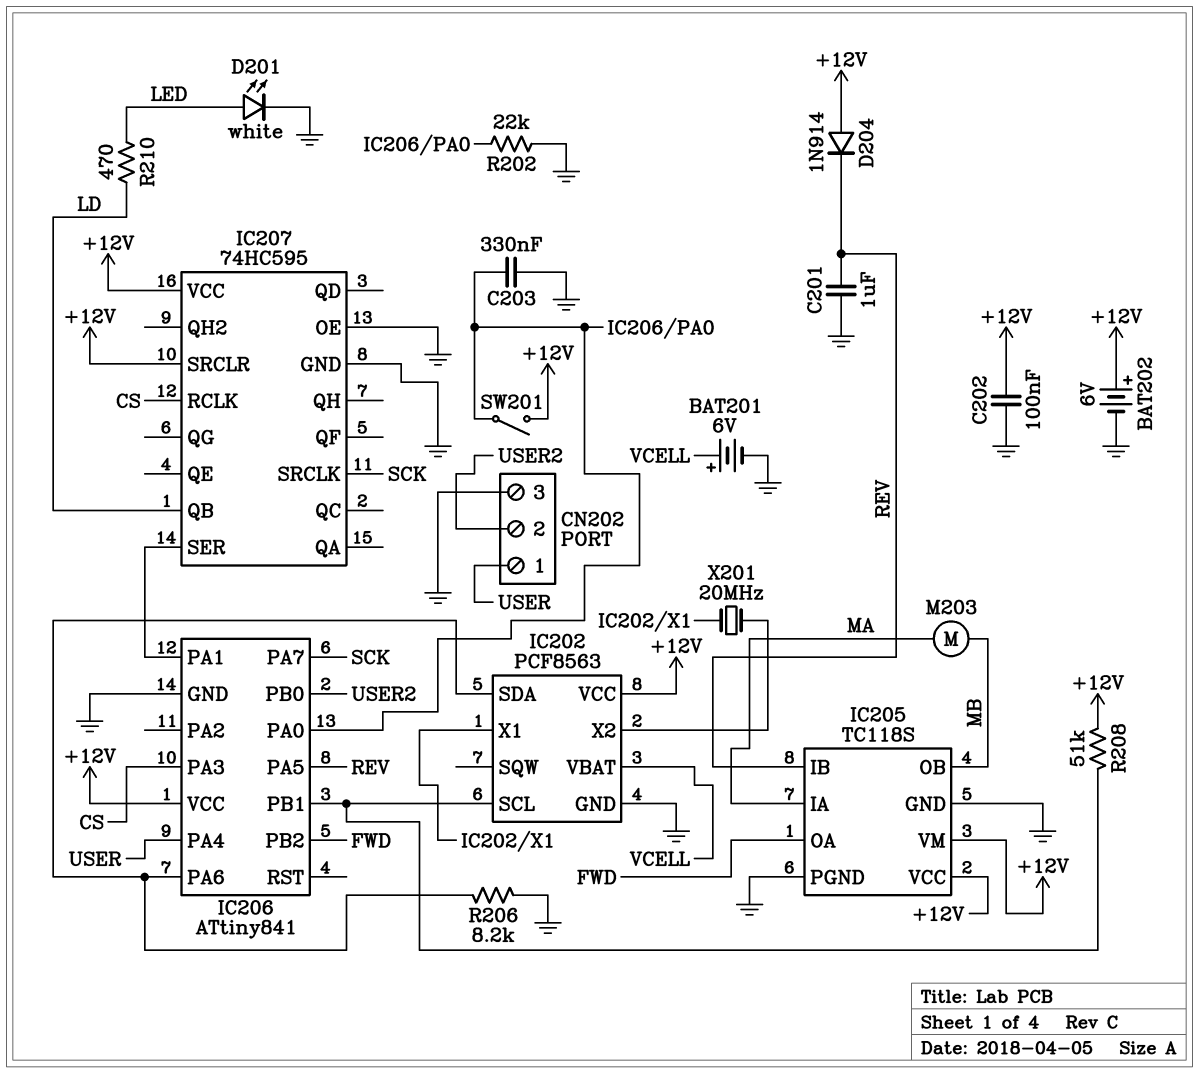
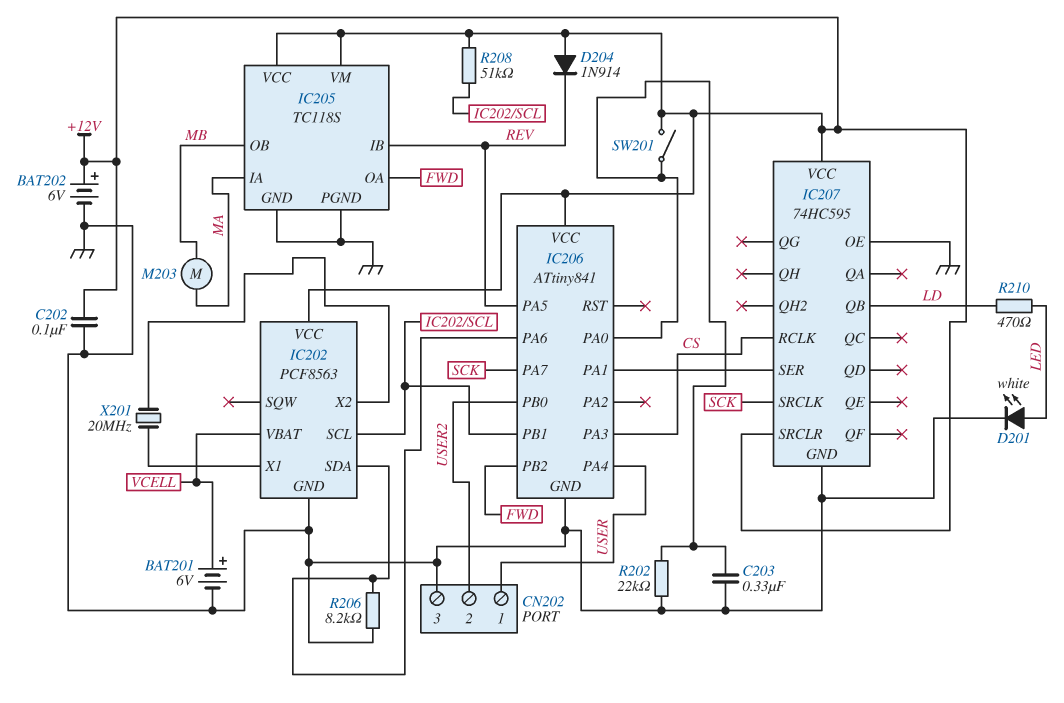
C201: 1uF (GND, REV) -> none

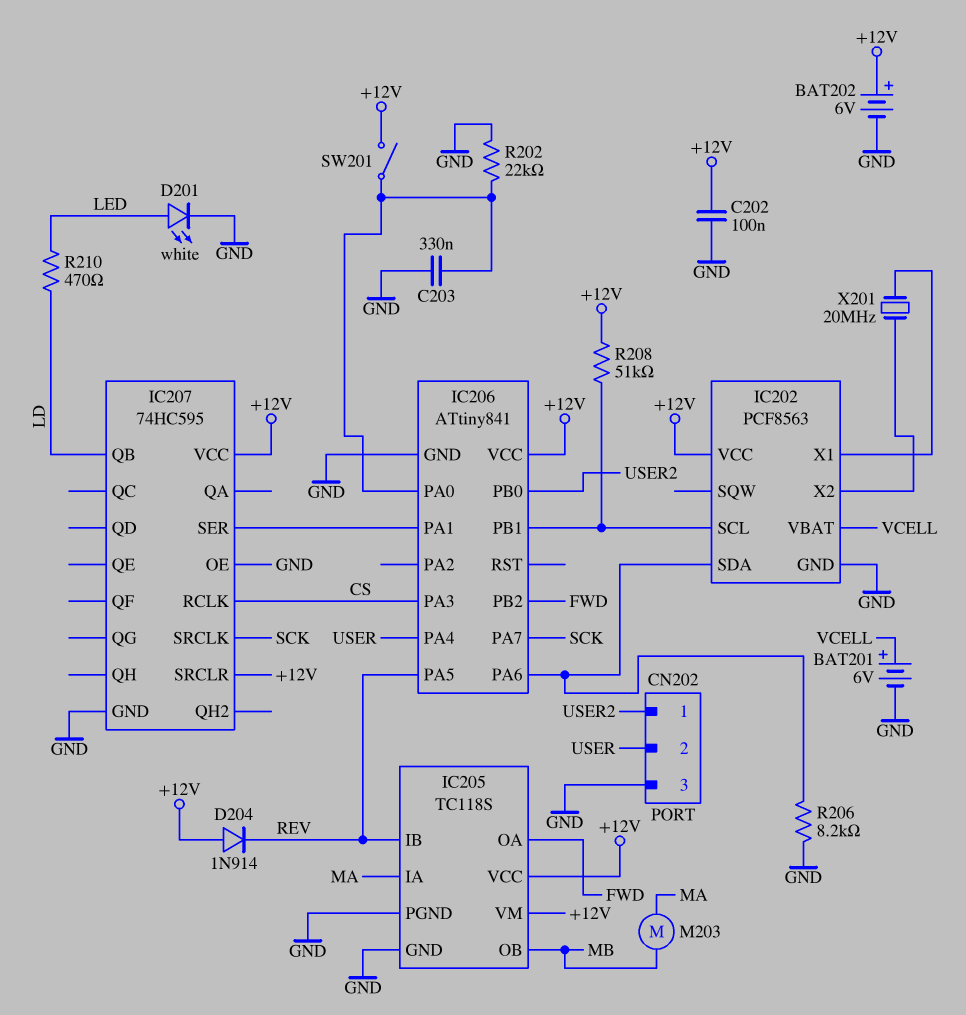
CN202 pin 1: USER -> USER2
CN202 pin 2: USER2 -> USER

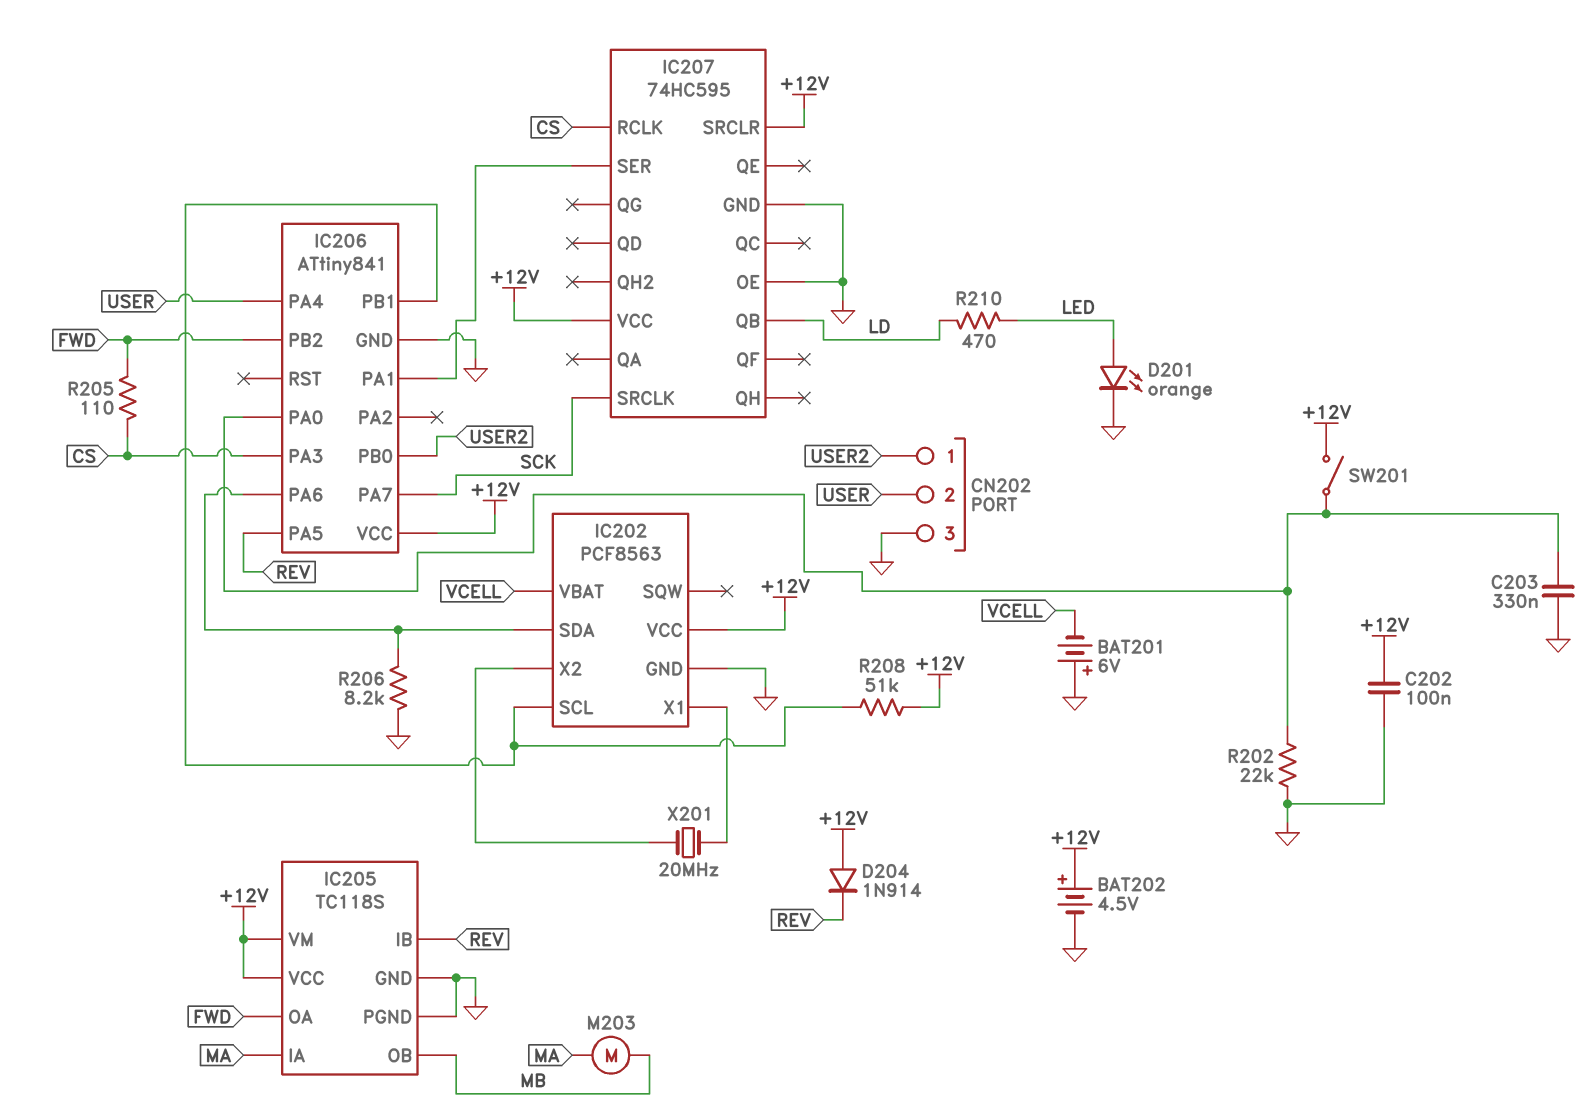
BAT201: 6V (plus VCELL, minus GND) -> 6V (plus GND, minus VCELL)
BAT202: 6V (plus +12V, minus GND) -> 4.5V (plus +12V, minus GND)
D201: LED white (A LED, K GND) -> LED orange (A LED, K GND)
R205: none -> 110 (CS, FWD)

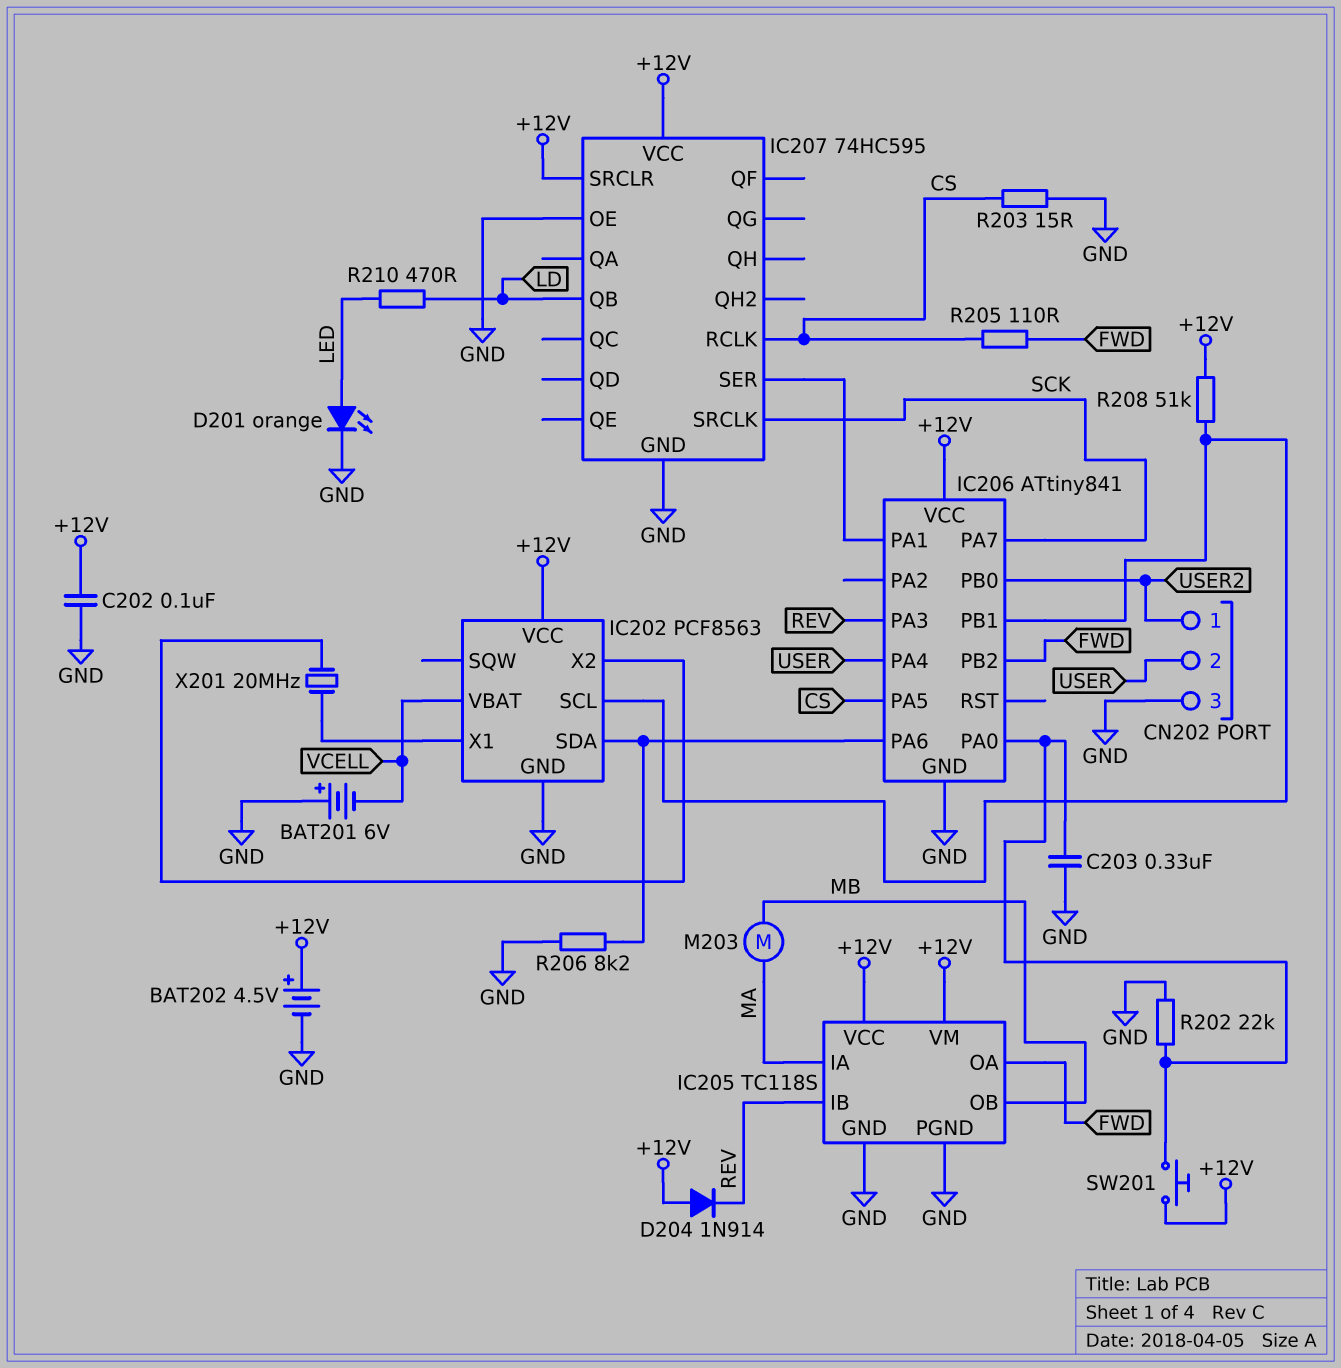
IC206 pin PA3: CS -> REV
IC206 pin PA5: REV -> CS
R203: none -> 15 (CS, GND)
SW201: switch (+12V, IC206/PA0) -> button (+12V, IC206/PA0)

